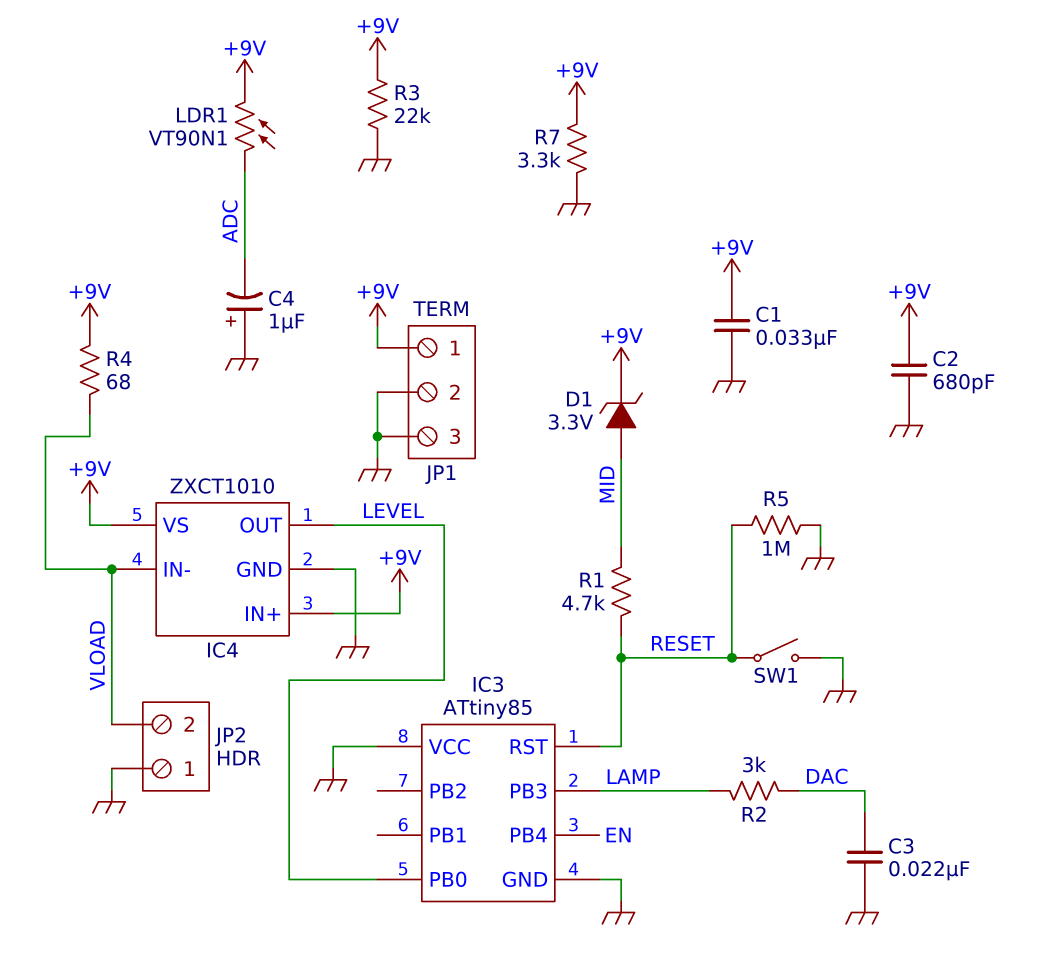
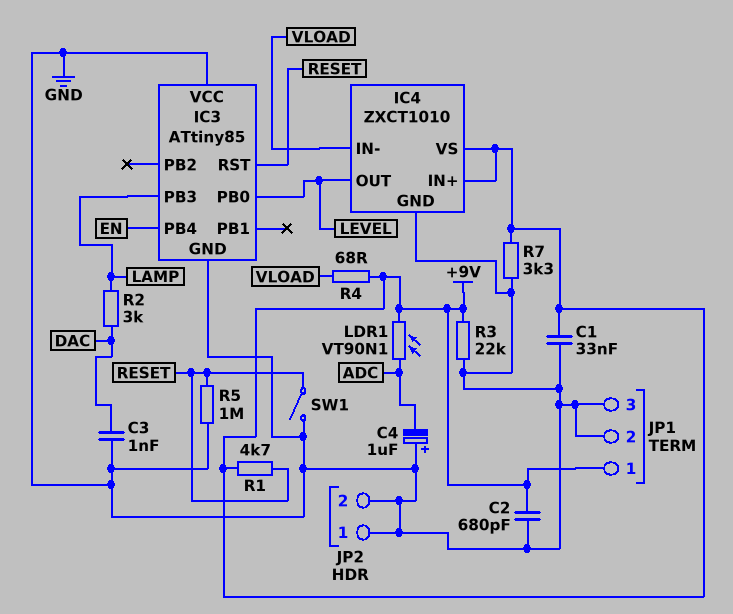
C3: 22nF (DAC, GND) -> 1nF (DAC, GND)
D1: zener 3.3V (A MID, K +9V) -> none
JP2 pin 2: VLOAD -> GND
R1: 4.7k (MID, RESET) -> 4.7k (+9V, RESET)

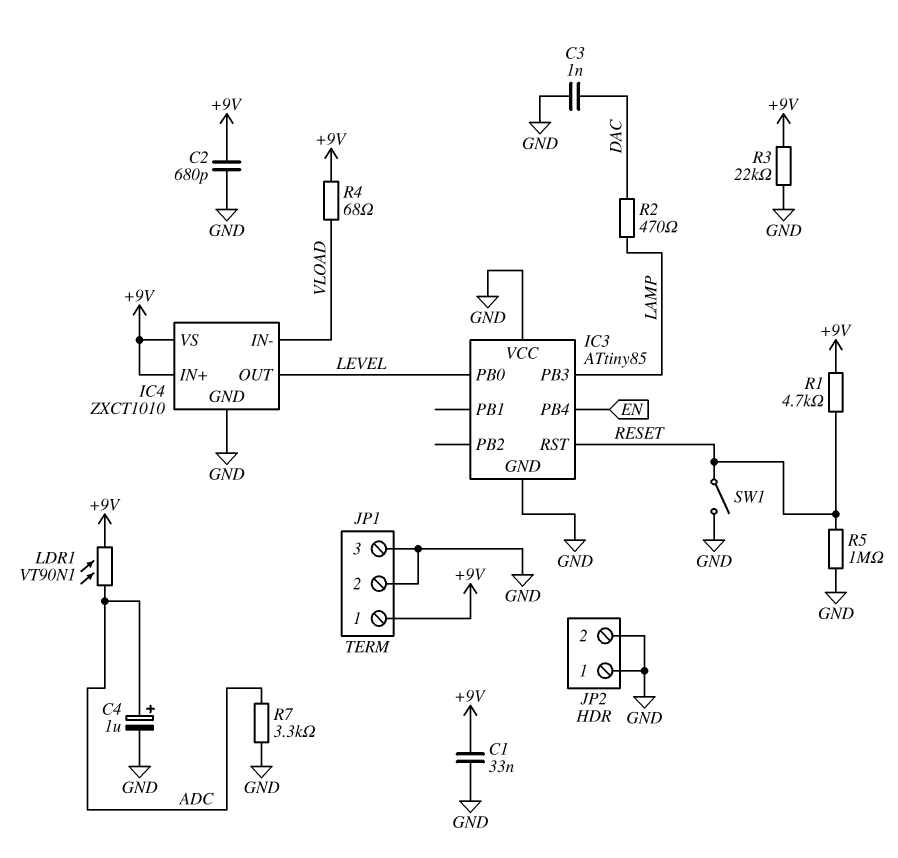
C4: 1uF (plus GND, minus ADC) -> 1uF (plus ADC, minus GND)
R2: 3k (DAC, LAMP) -> 470 (DAC, LAMP)
R7: 3.3k (+9V, GND) -> 3.3k (ADC, GND)

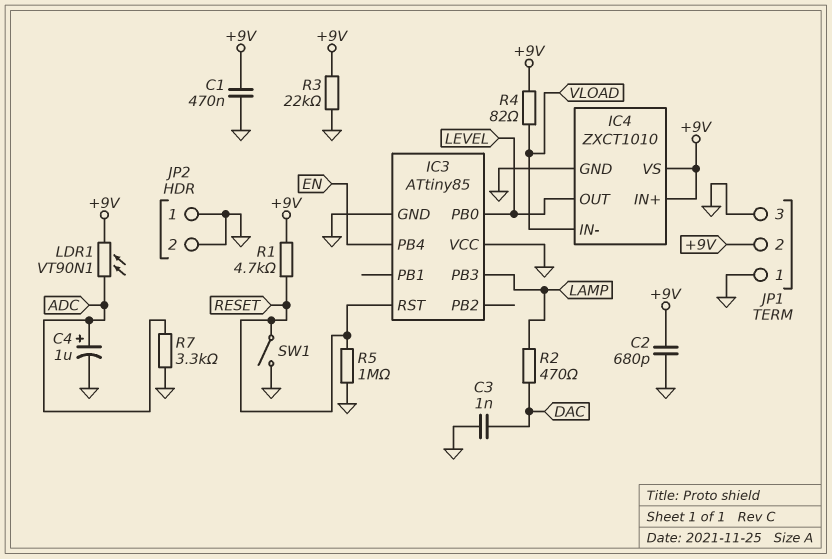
C1: 33nF (+9V, GND) -> 470nF (+9V, GND)
JP1 pin 1: +9V -> GND
JP1 pin 2: GND -> +9V
R4: 68 (+9V, VLOAD) -> 82 (+9V, VLOAD)

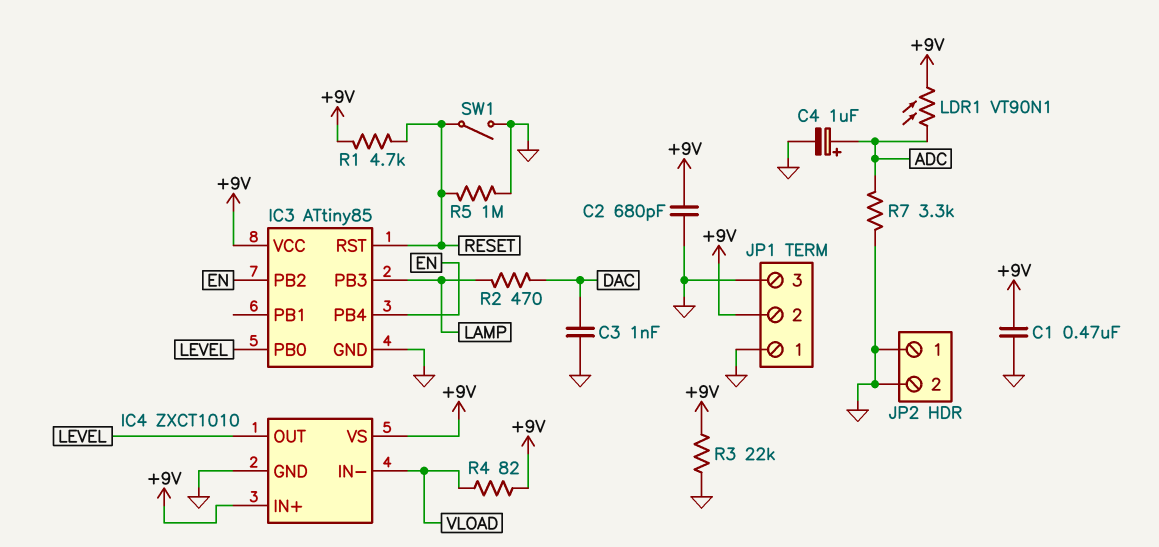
IC3 pin PB2: none -> EN
IC3 pin VCC: GND -> +9V

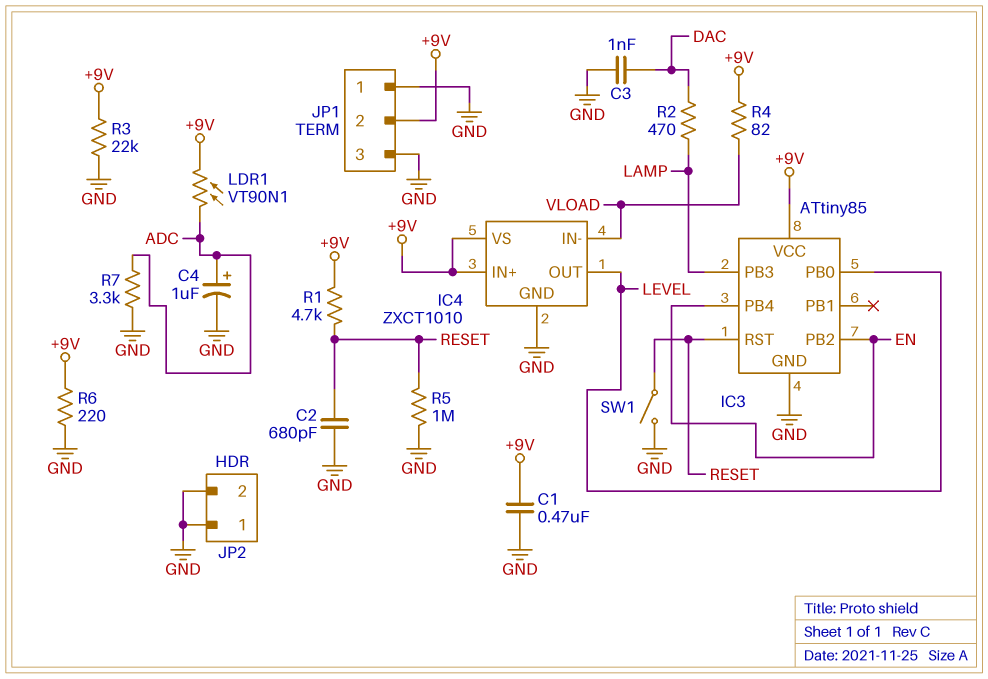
C2: 680pF (+9V, GND) -> 680pF (GND, RESET)
R6: none -> 220 (+9V, GND)

